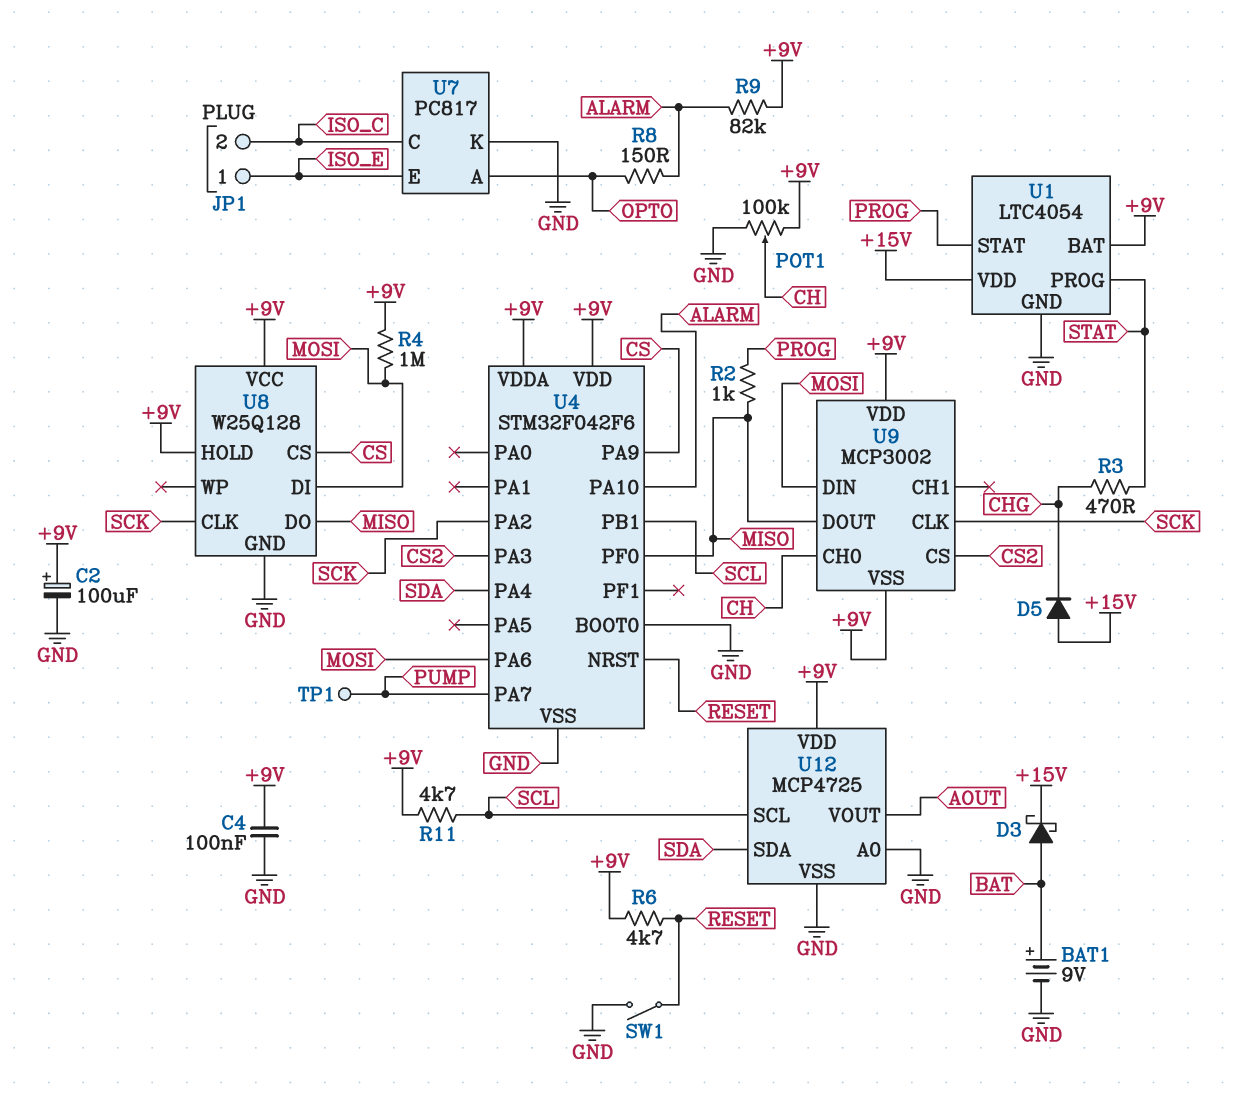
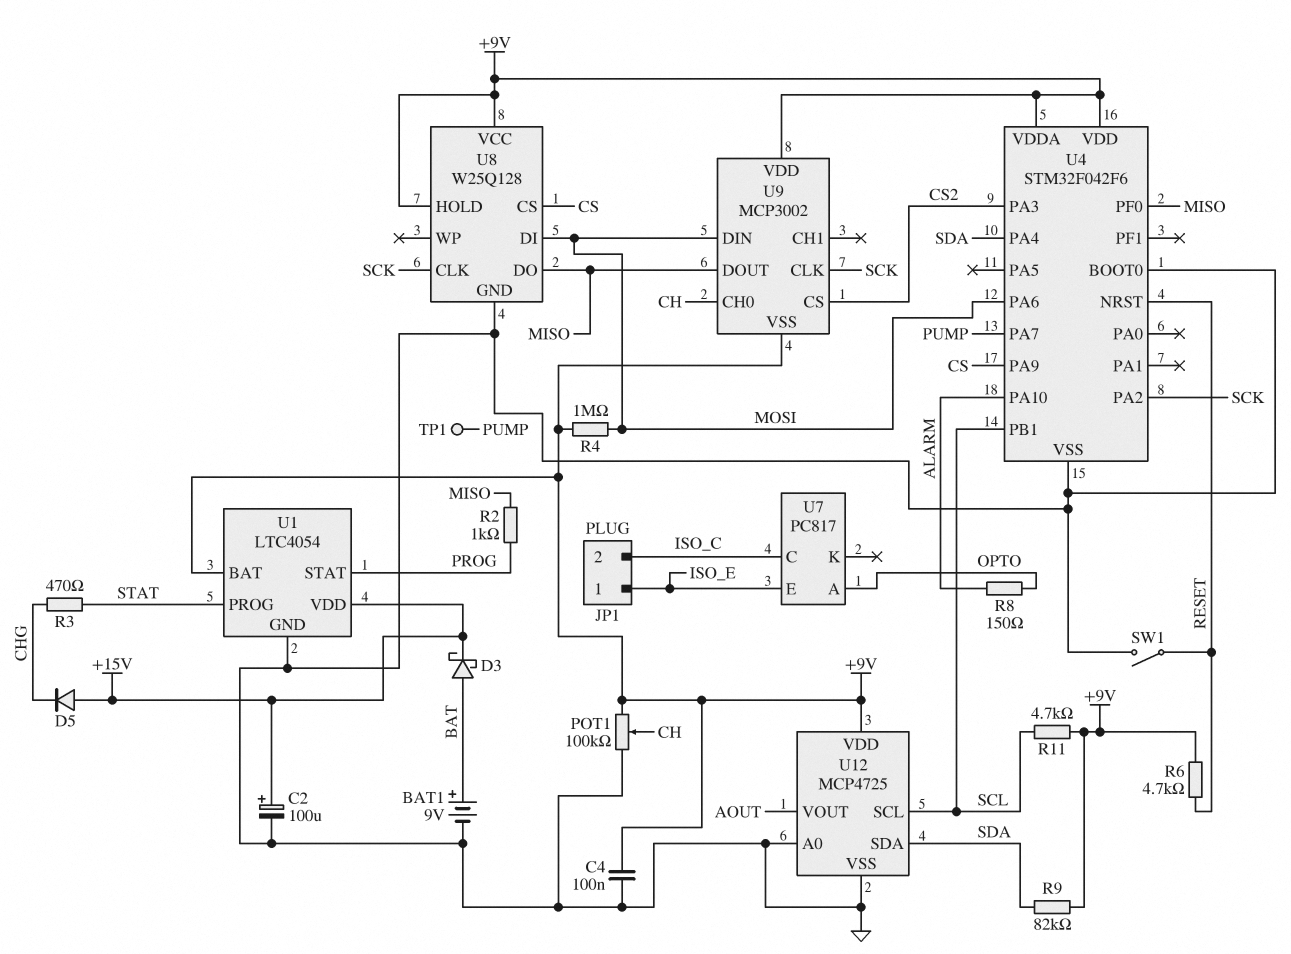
C2: 100uF (plus +9V, minus GND) -> 100uF (plus +15V, minus GND)
R9: 82k (+9V, ALARM) -> 82k (+9V, SDA)
U7 pin K: GND -> none

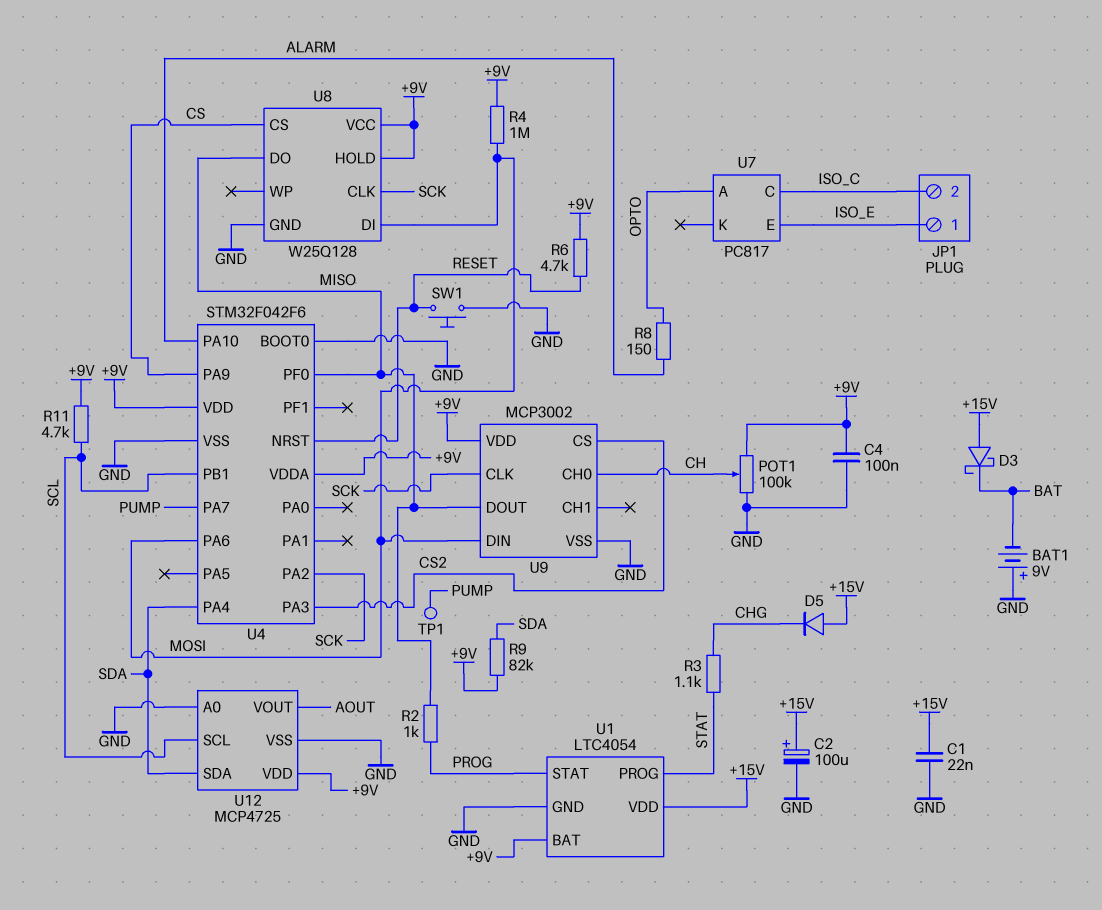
BAT1: 9V (plus BAT, minus GND) -> 9V (plus GND, minus BAT)
C1: none -> 22nF (+15V, GND)
D3: schottky (A BAT, K +15V) -> schottky (A +15V, K BAT)
R3: 470 (CHG, STAT) -> 1.1k (CHG, STAT)
SW1: switch (GND, RESET) -> button (GND, RESET)
U9 pin VSS: +9V -> GND

